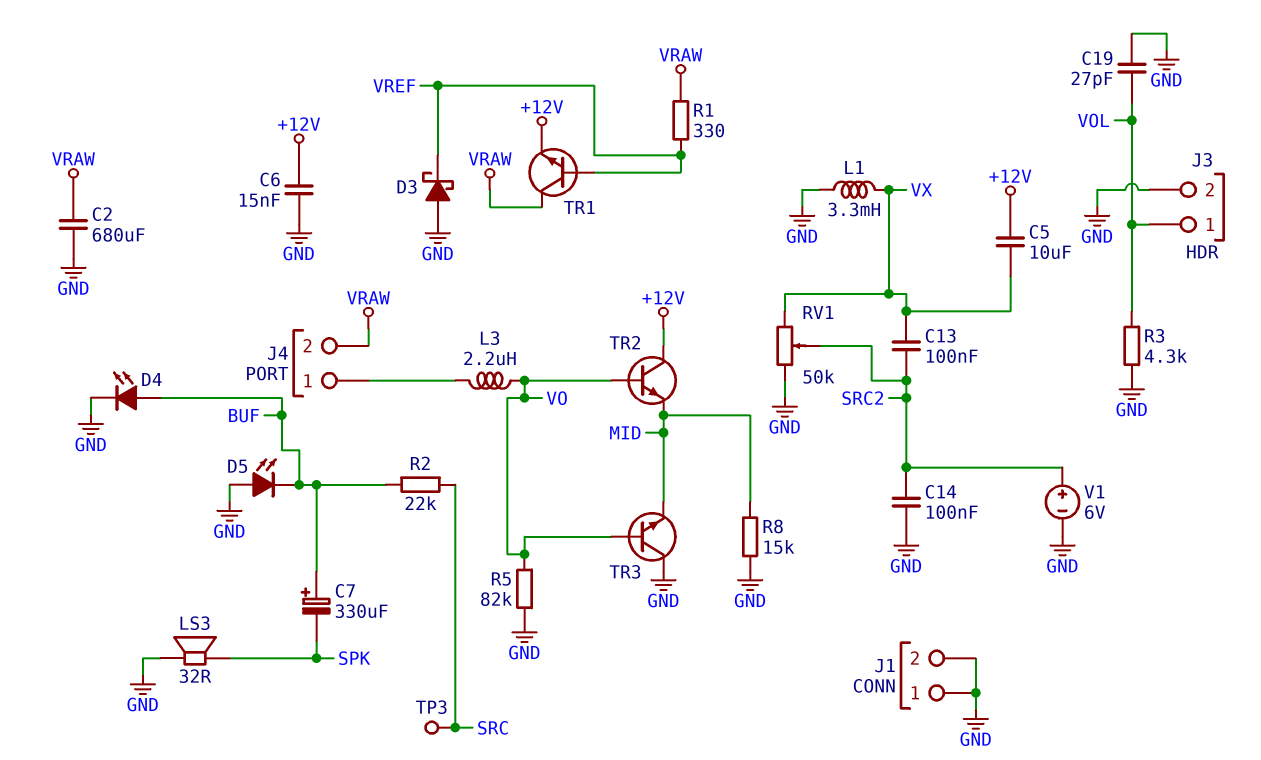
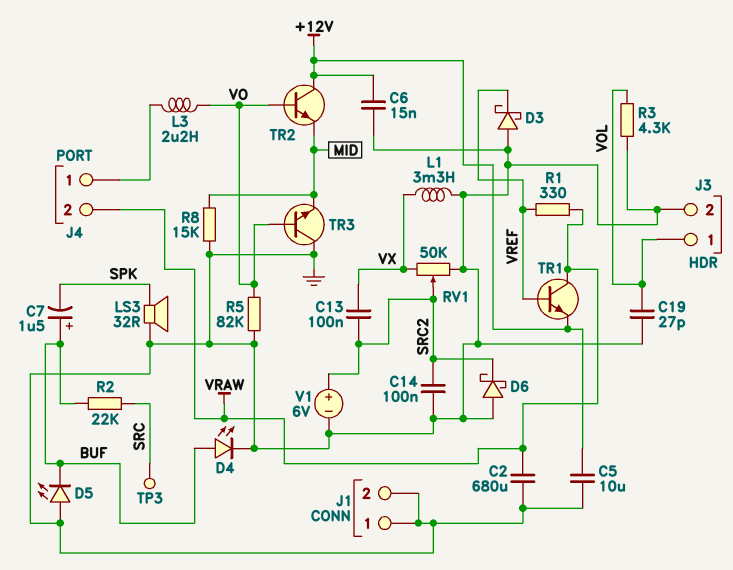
C5: 10uF (+12V, VX) -> 10uF (+12V, GND)
C7: 330uF (plus BUF, minus SPK) -> 1.5uF (plus BUF, minus SPK)
D6: none -> schottky (A GND, K SRC2)

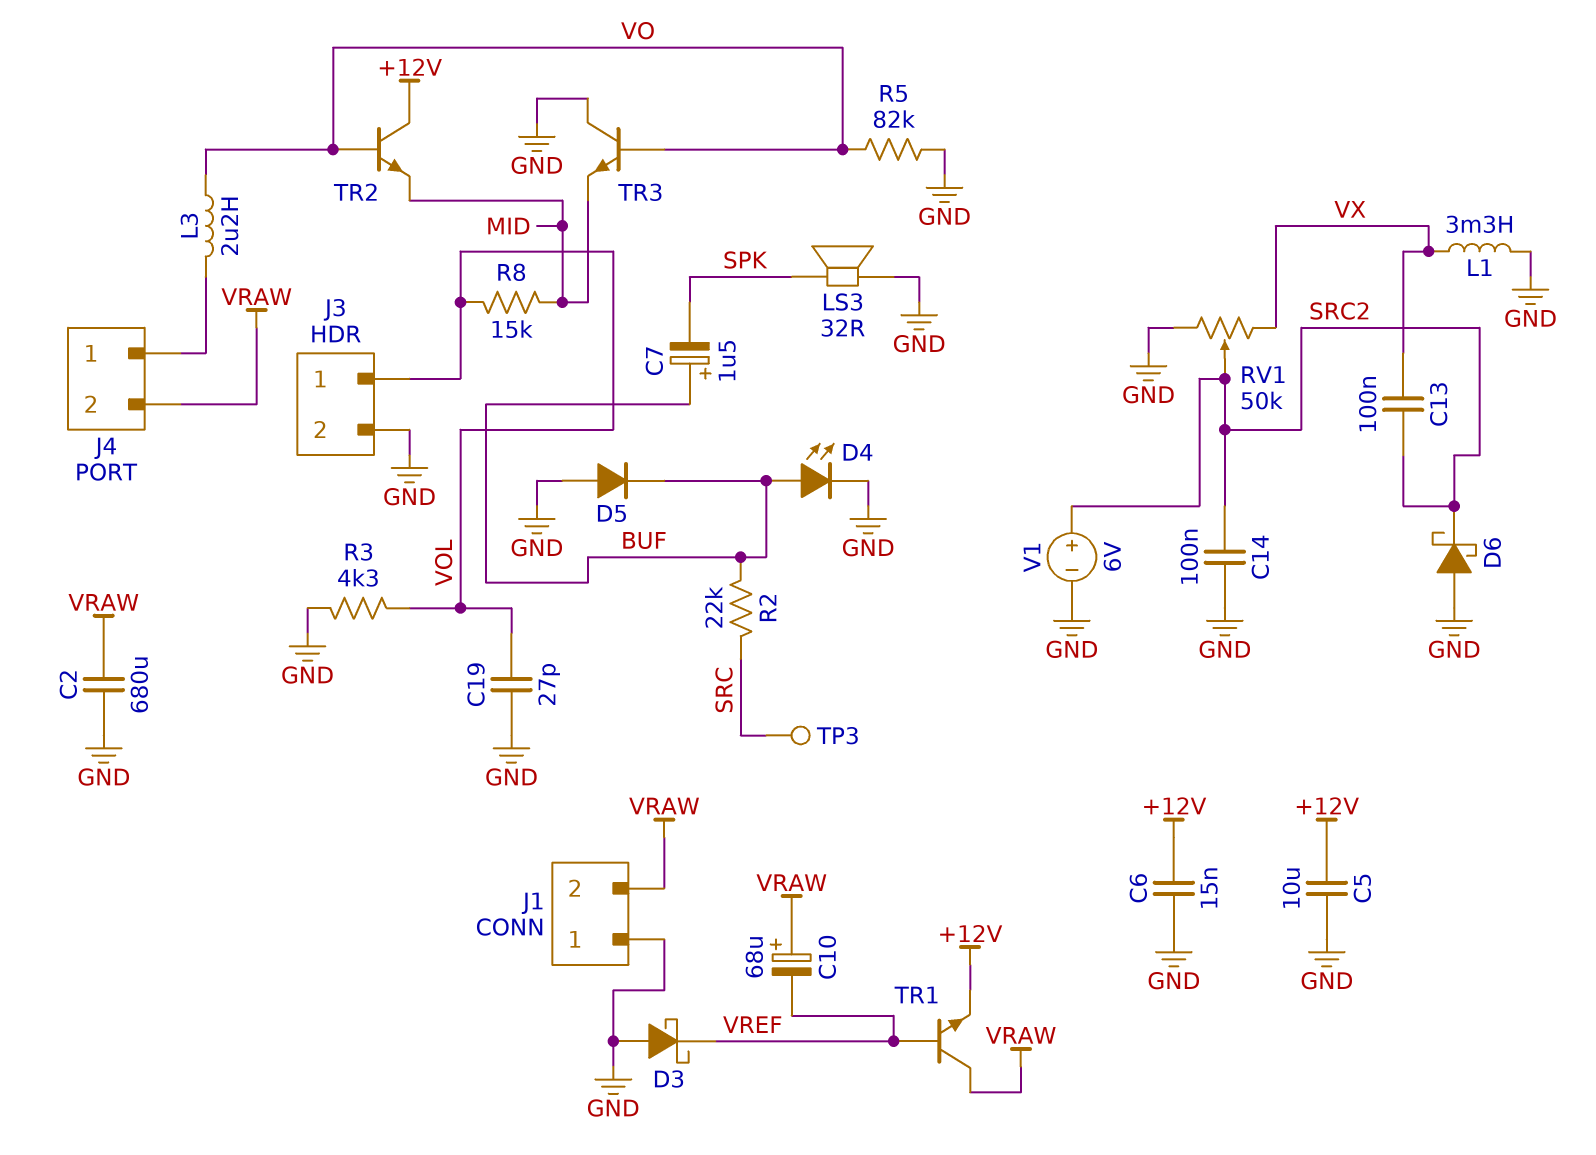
C10: none -> 68uF (plus VRAW, minus VREF)
D5: LED (A GND, K BUF) -> diode (A GND, K BUF)
J1 pin 2: GND -> VRAW
R1: 330 (VRAW, VREF) -> none
R8: 15k (GND, MID) -> 15k (MID, VOL)

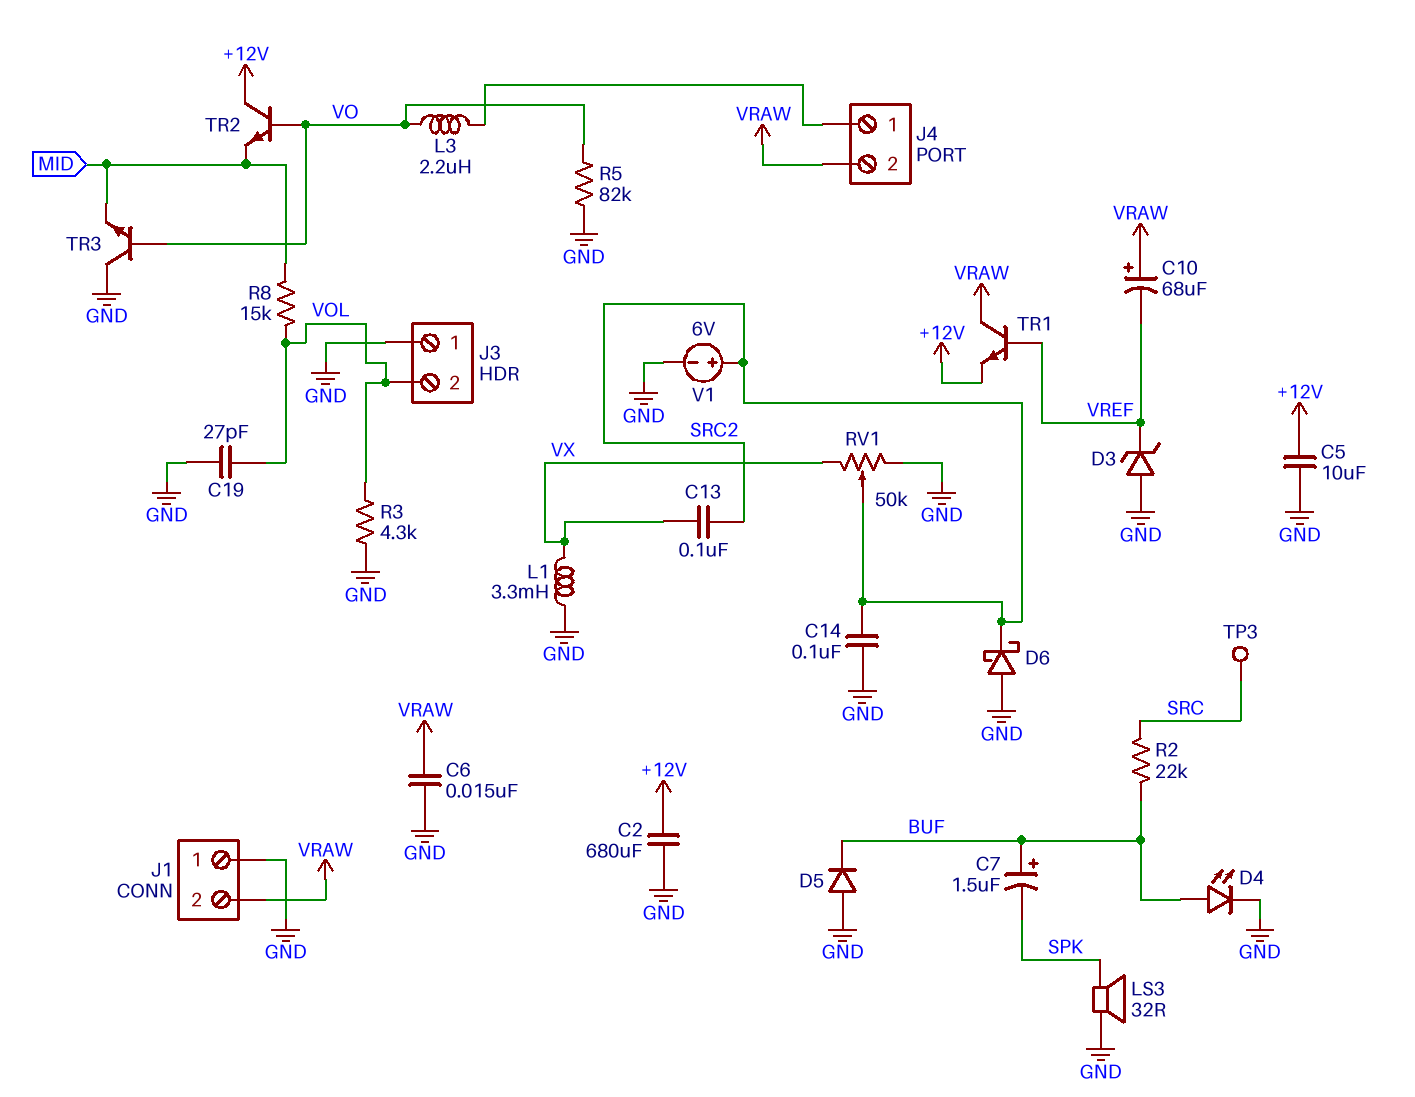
C2: 680uF (GND, VRAW) -> 680uF (+12V, GND)
C6: 15nF (+12V, GND) -> 15nF (GND, VRAW)
D3: schottky (A GND, K VREF) -> zener (A GND, K VREF)
J3 pin 1: VOL -> GND
J3 pin 2: GND -> VOL

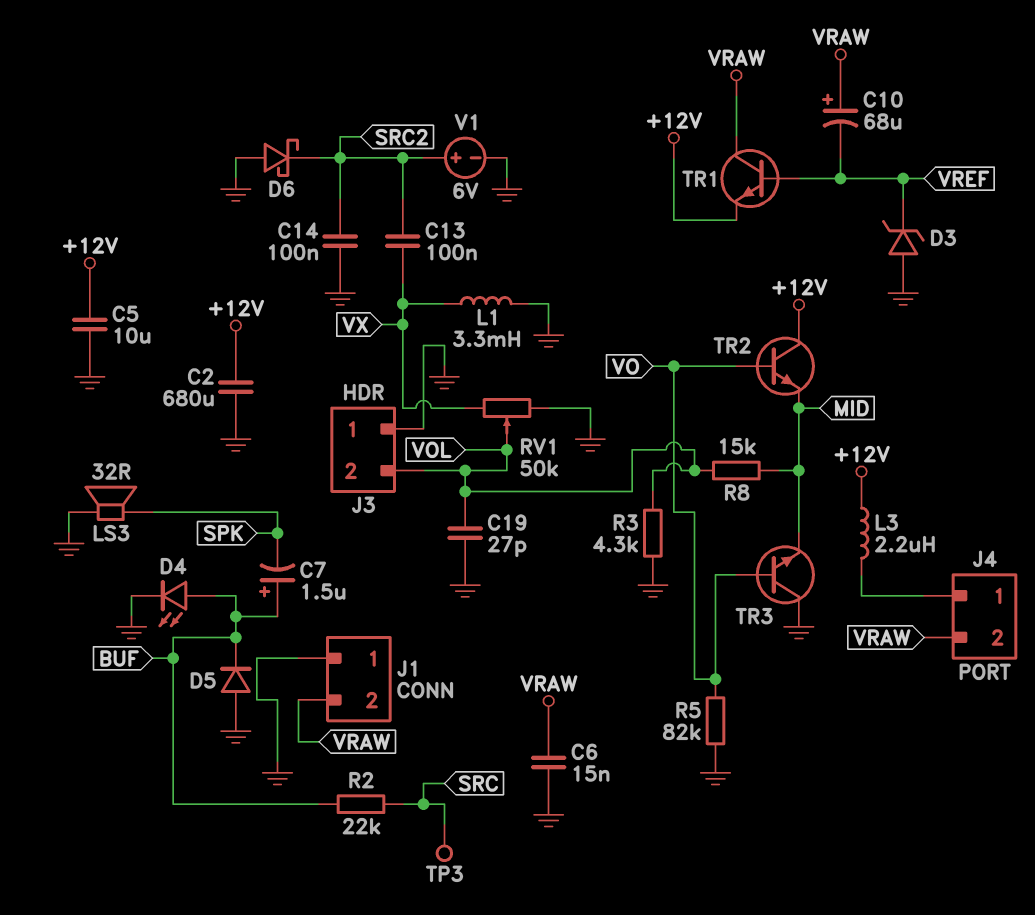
L3: 2.2uH (J4/1, VO) -> 2.2uH (+12V, J4/1)
RV1: 50k (GND, VX, wiper SRC2) -> 50k (GND, VX, wiper VOL)

